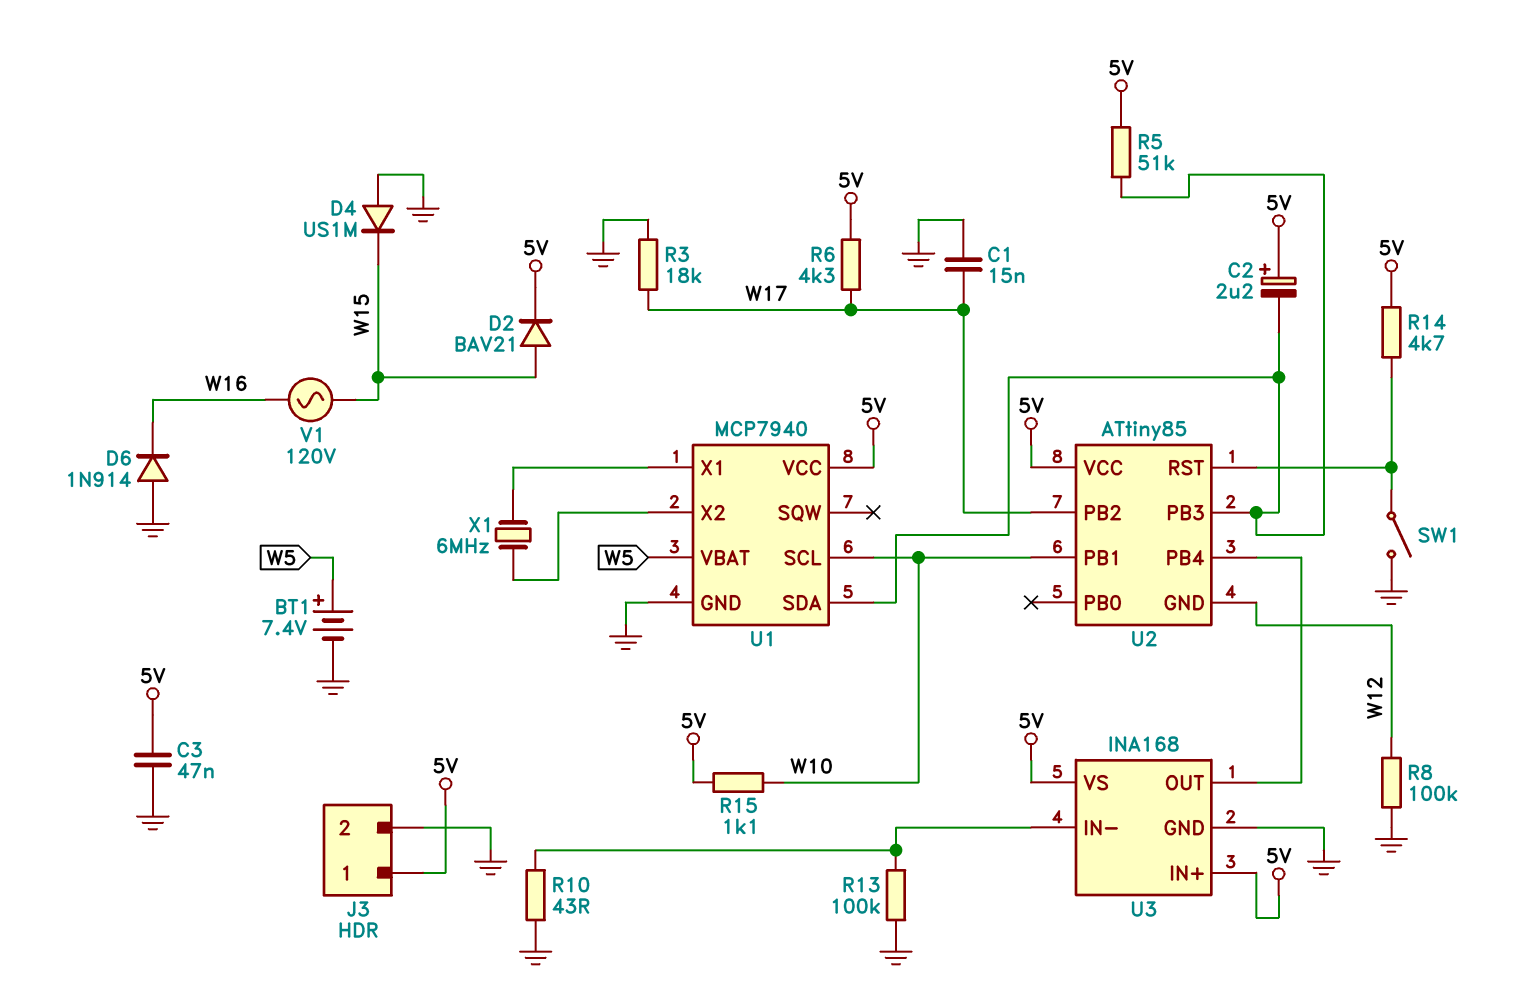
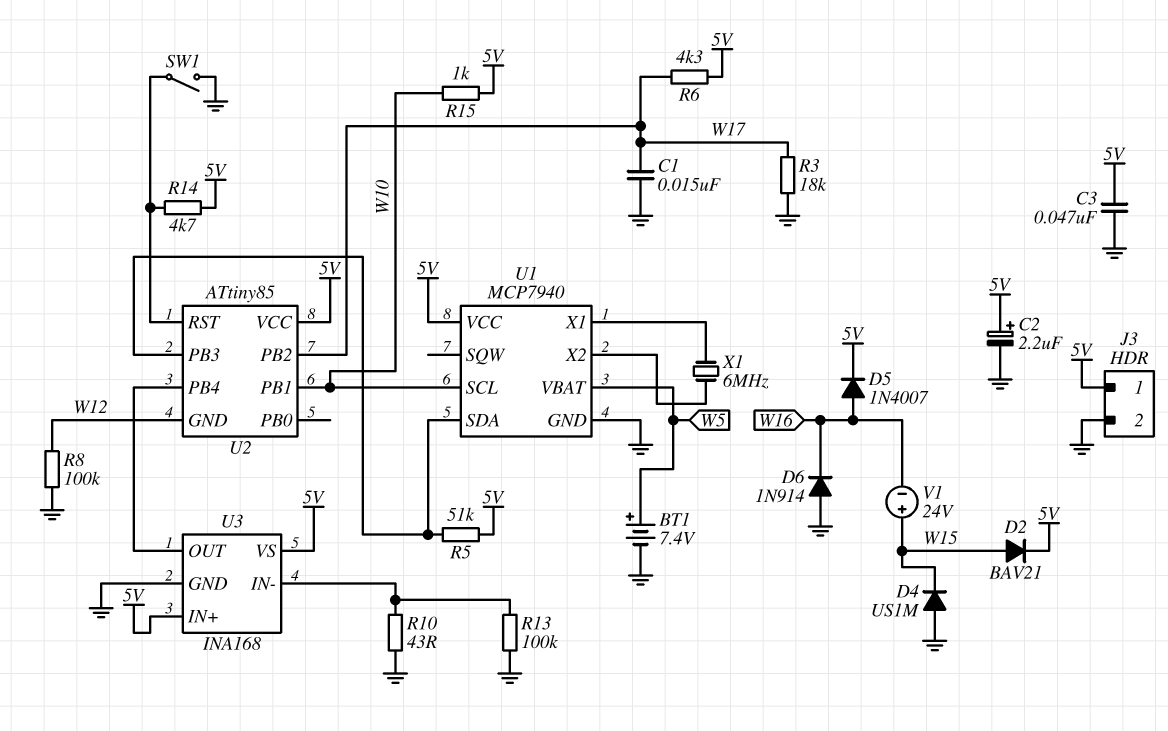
C2: 2.2uF (plus 5V, minus U1/SDA) -> 2.2uF (plus 5V, minus GND)
D5: none -> diode 1N4007 (A W16, K 5V)
R15: 1.1k (5V, W10) -> 1k (5V, W10)
V1: AC 120V (W15, W16) -> 24V (plus W15, minus W16)

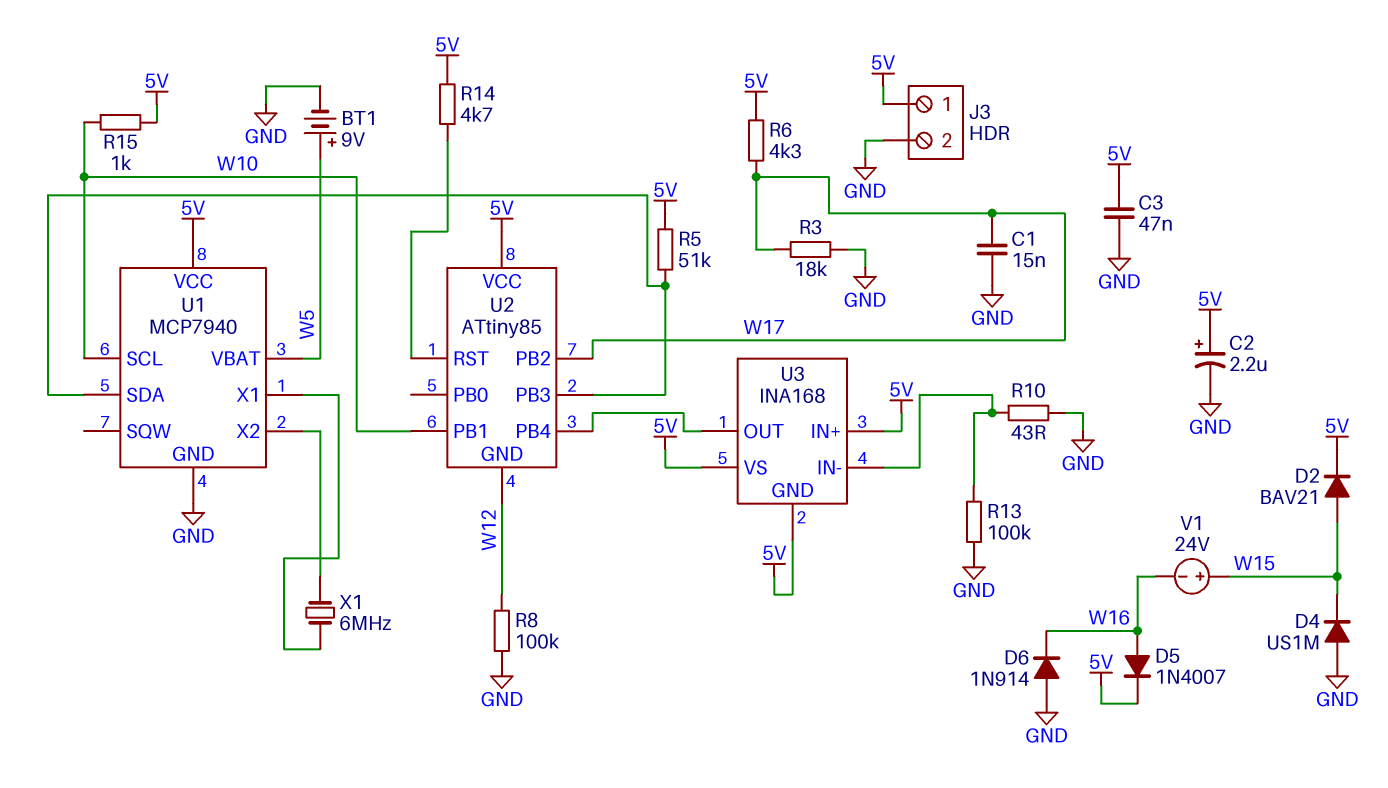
BT1: 7.4V (plus W5, minus GND) -> 9V (plus W5, minus GND)
SW1: switch (GND, U2/RST) -> none
U3 pin GND: GND -> 5V

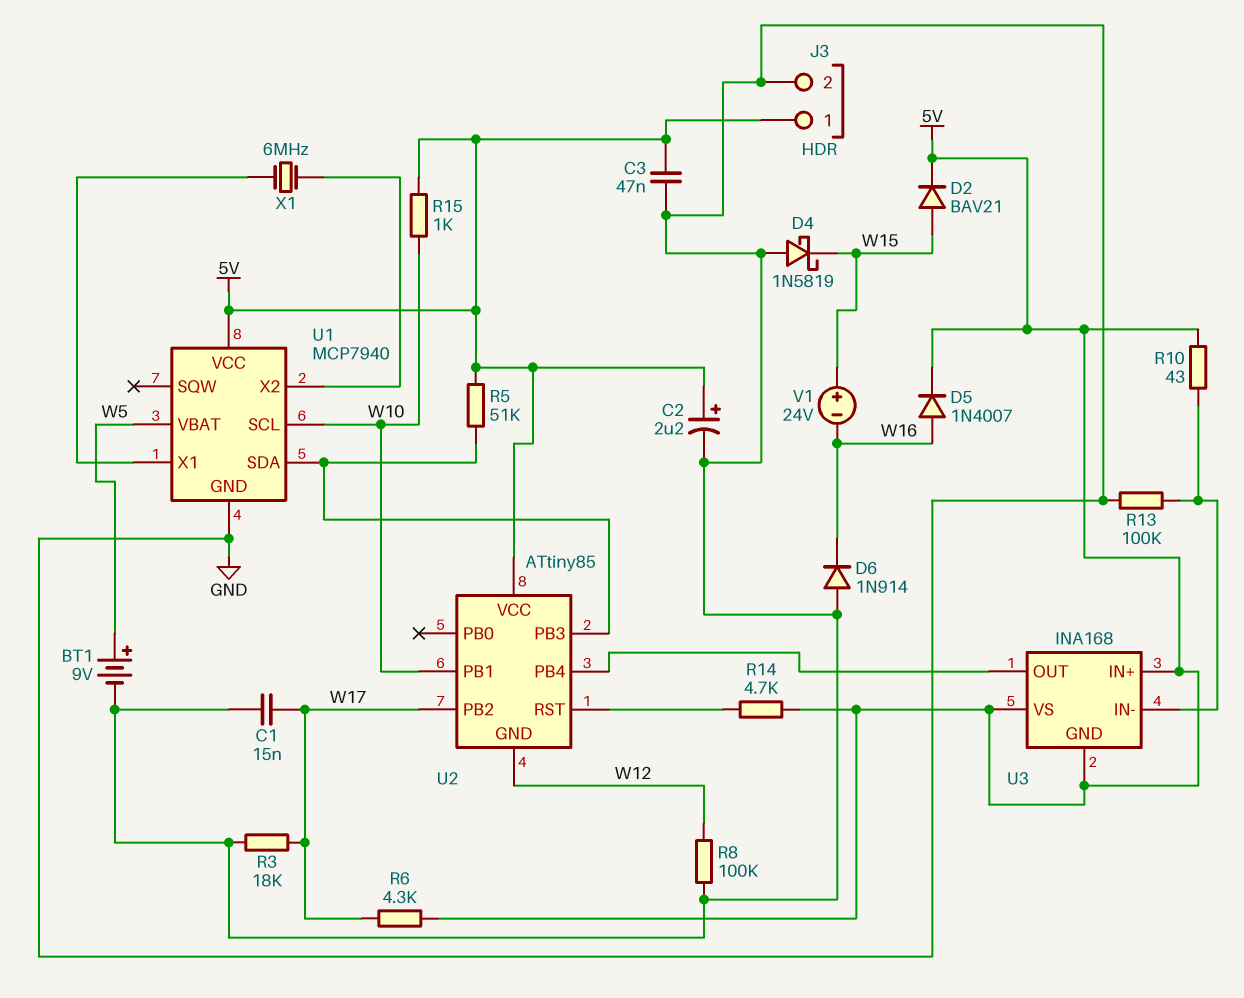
D4: diode US1M (A GND, K W15) -> schottky 1N5819 (A GND, K W15)
R10: 43 (GND, U3/IN-) -> 43 (5V, U3/IN-)

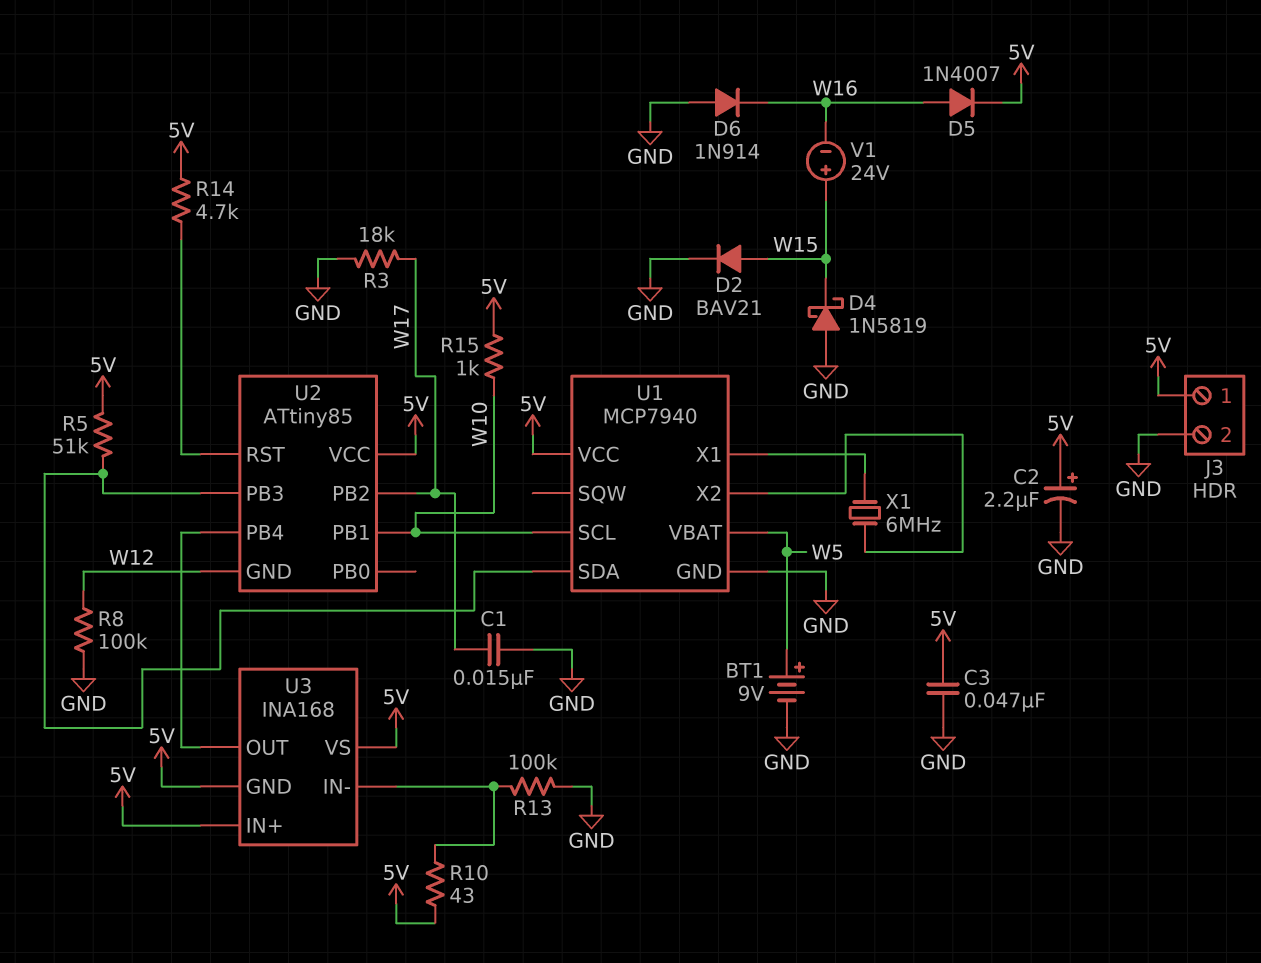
D2: diode BAV21 (A W15, K 5V) -> diode BAV21 (A W15, K GND)
R6: 4.3k (5V, W17) -> none

